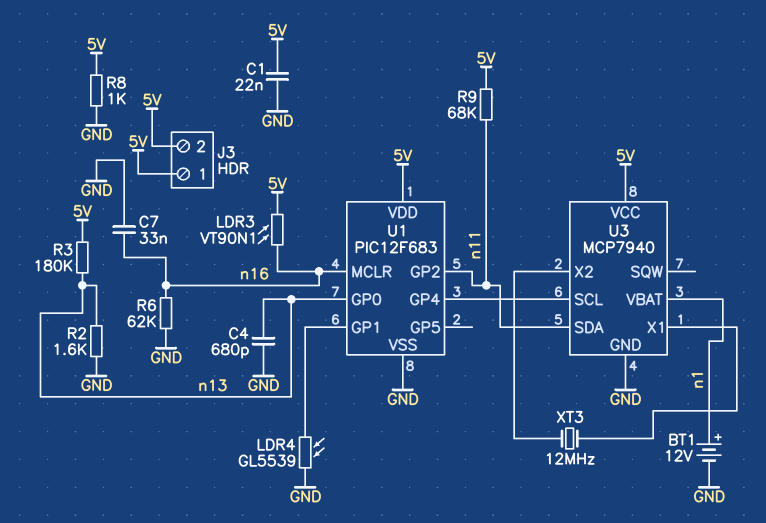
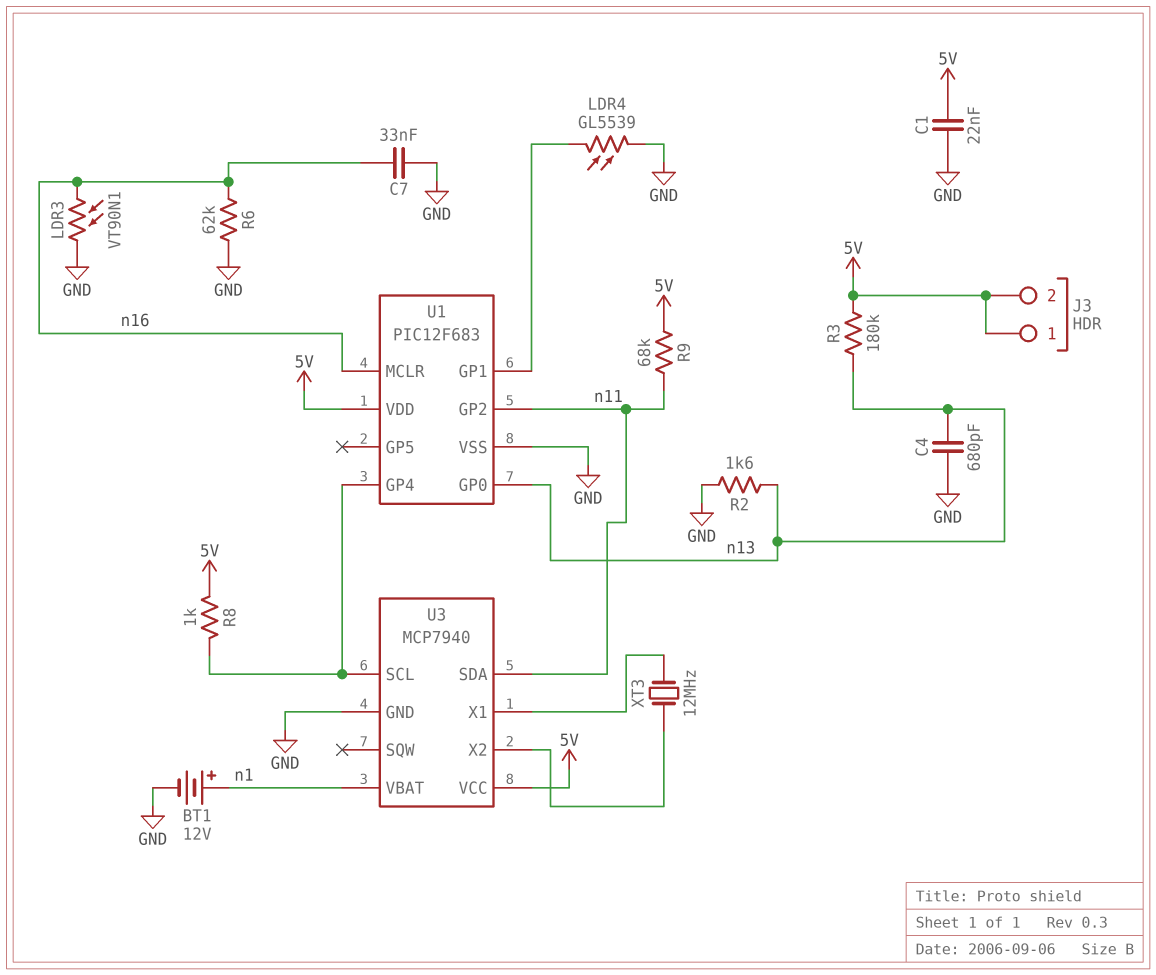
LDR3: VT90N1 (5V, n16) -> VT90N1 (GND, n16)
R8: 1k (5V, GND) -> 1k (5V, U1/GP4)

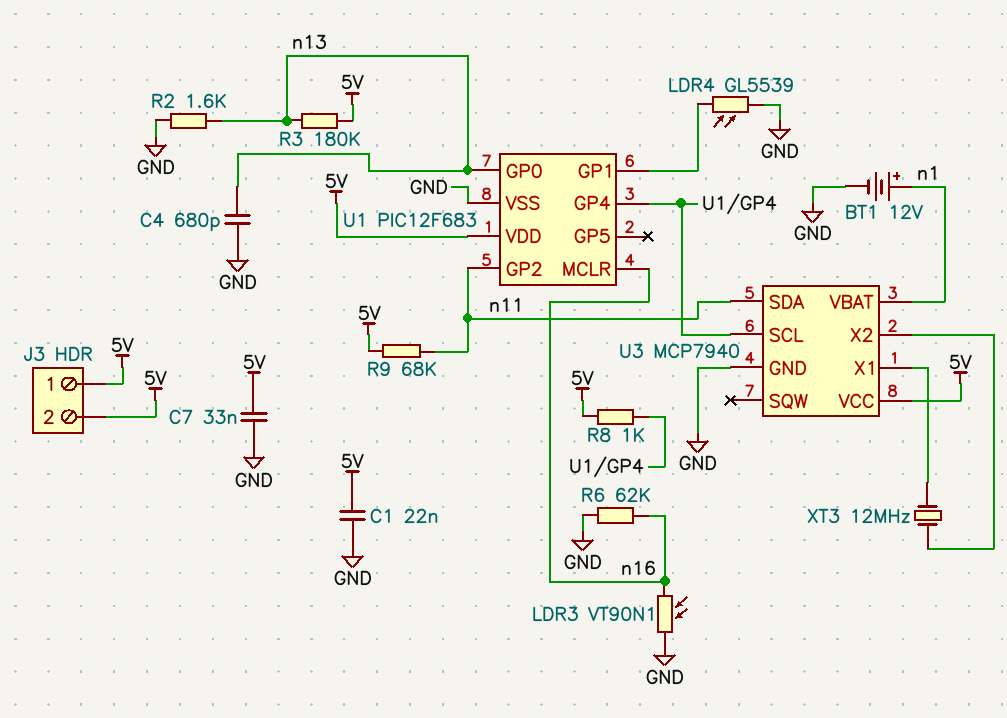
C7: 33nF (GND, n16) -> 33nF (5V, GND)

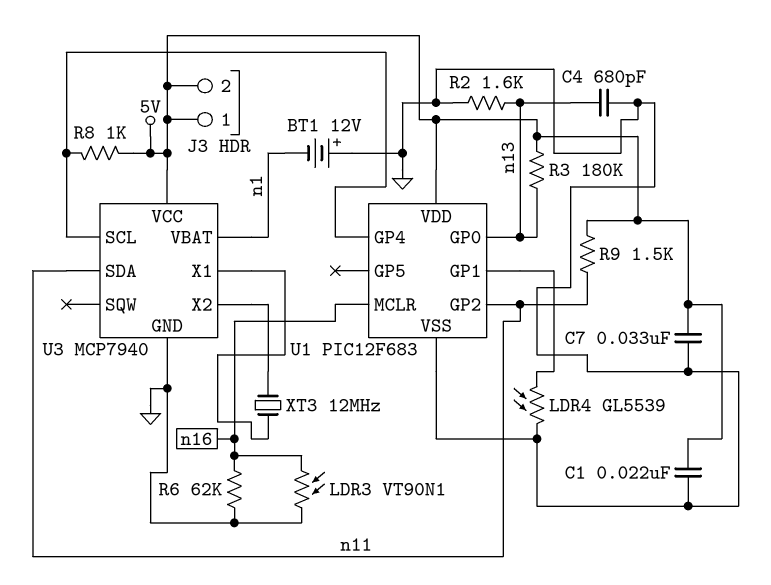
BT1: 12V (plus n1, minus GND) -> 12V (plus GND, minus n1)
R9: 68k (5V, n11) -> 1.5k (5V, n11)

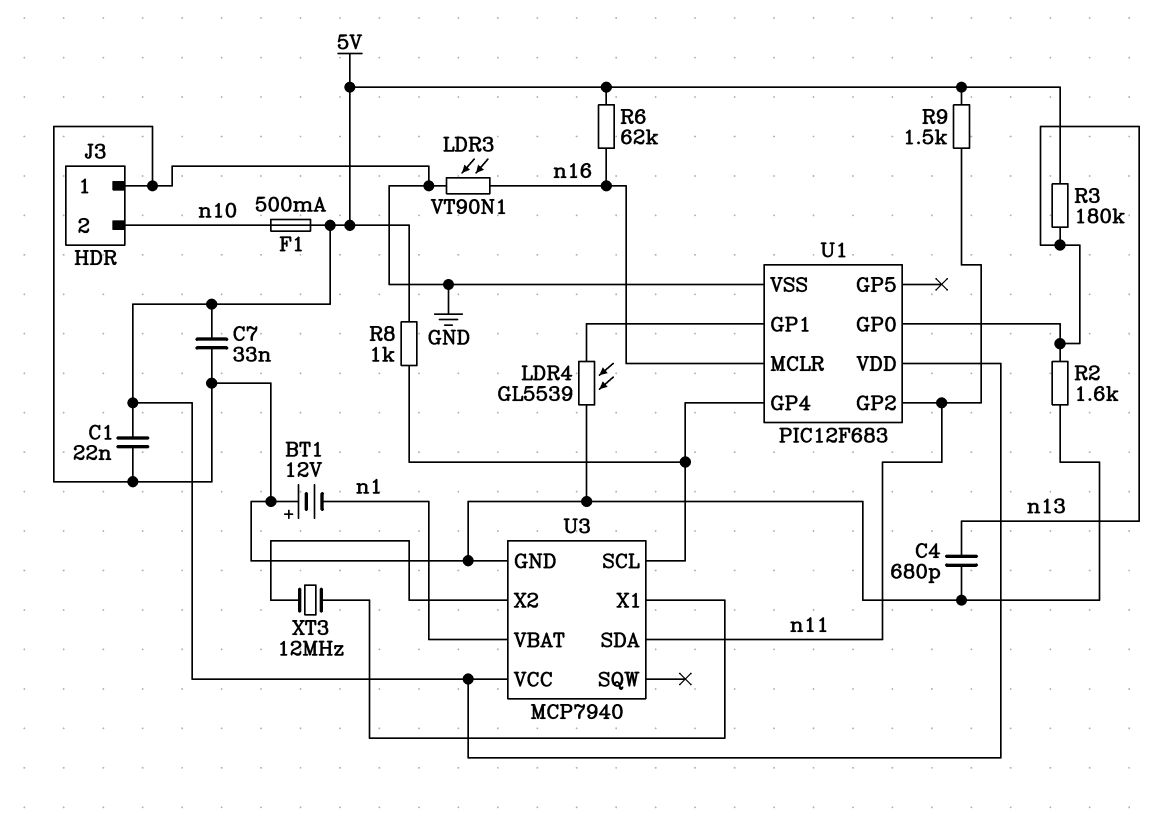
F1: none -> 500mA (5V, n10)
J3 pin 1: 5V -> GND
J3 pin 2: 5V -> n10
R6: 62k (GND, n16) -> 62k (5V, n16)

